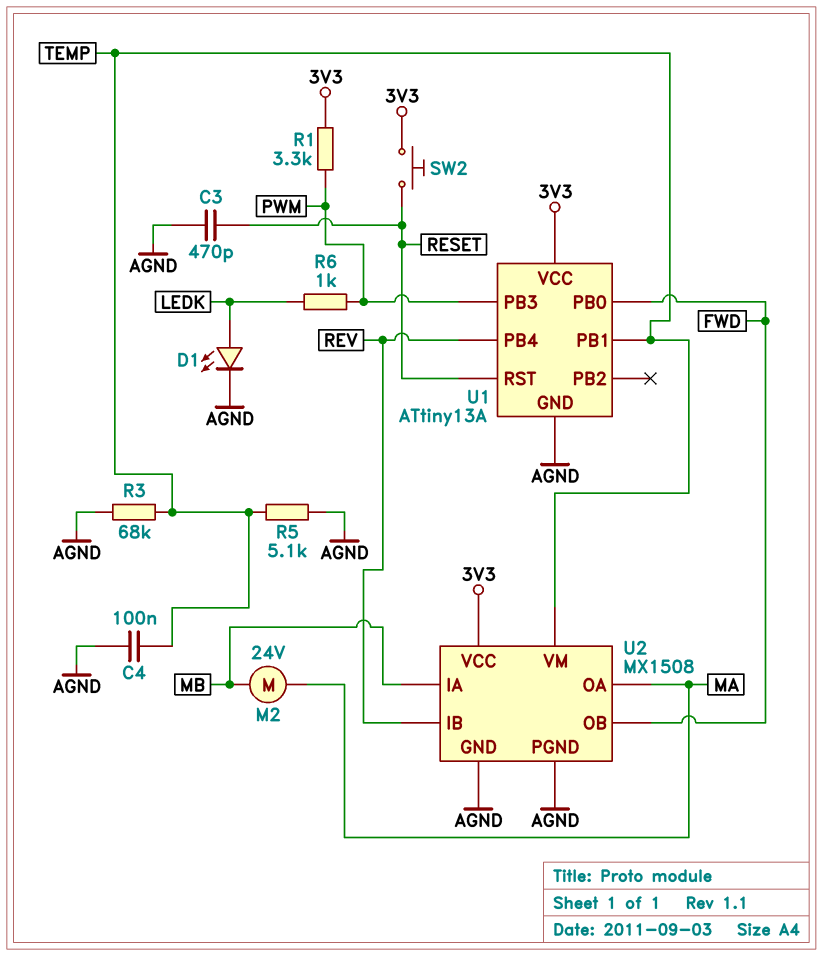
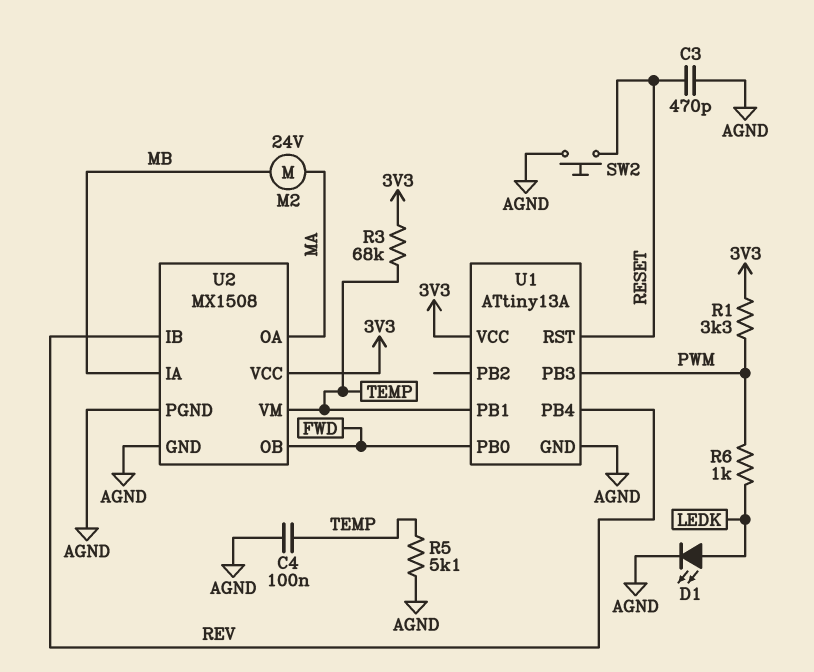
R3: 68k (AGND, TEMP) -> 68k (3V3, TEMP)
SW2: button (3V3, RESET) -> button (AGND, RESET)

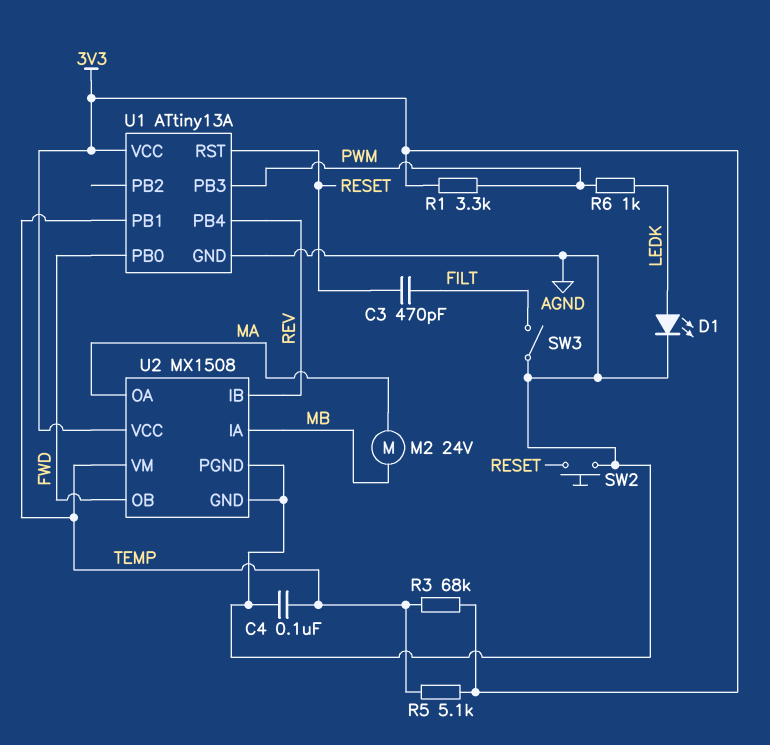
C3: 470pF (AGND, RESET) -> 470pF (FILT, RESET)
R5: 5.1k (AGND, TEMP) -> 5.1k (3V3, TEMP)
SW3: none -> switch (AGND, FILT)

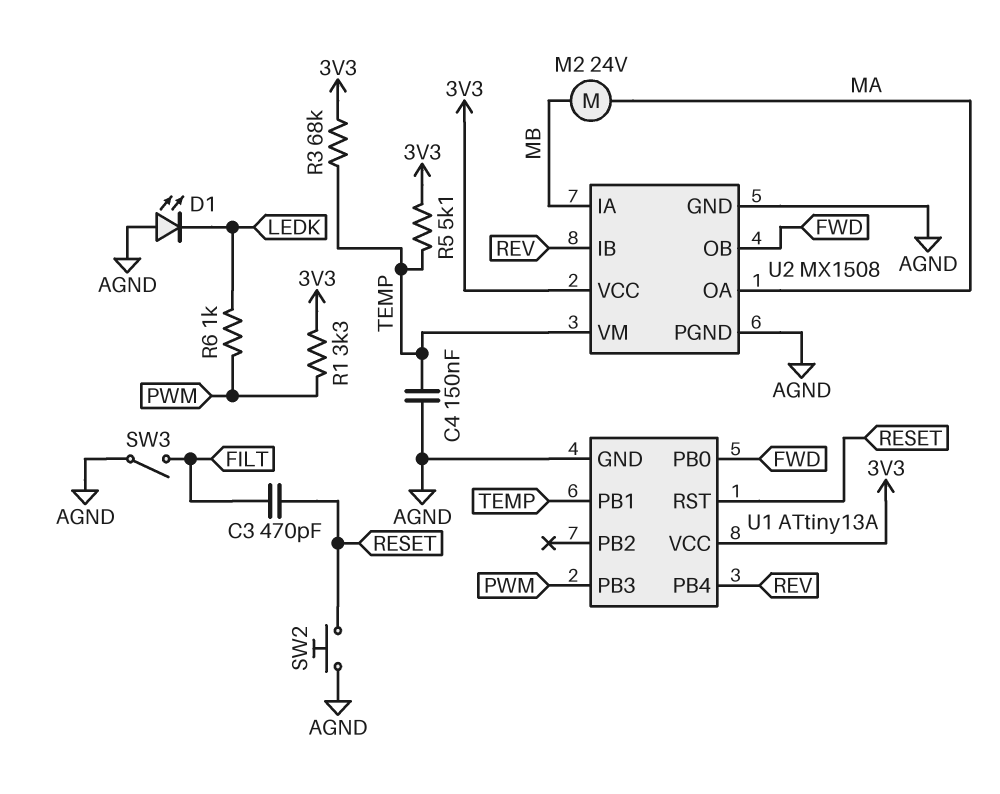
C4: 100nF (AGND, TEMP) -> 150nF (AGND, TEMP)
D1: LED (A LEDK, K AGND) -> LED (A AGND, K LEDK)

